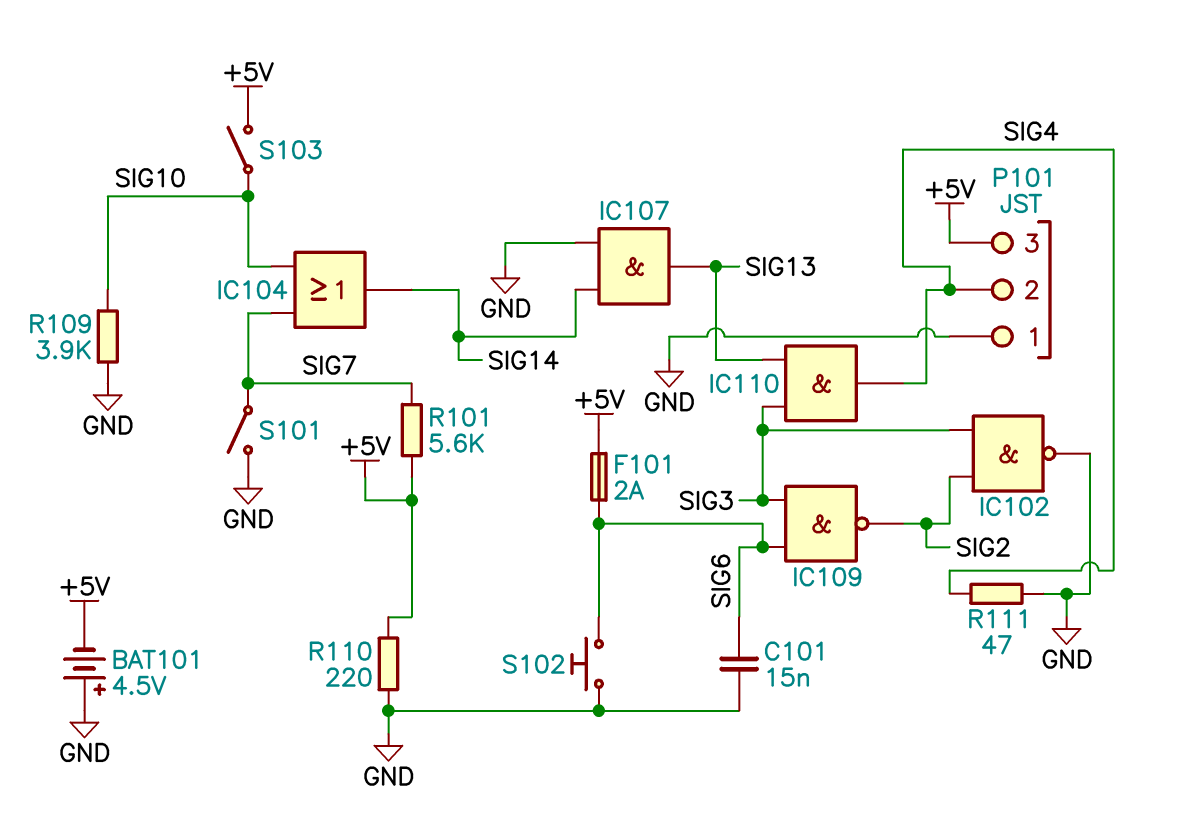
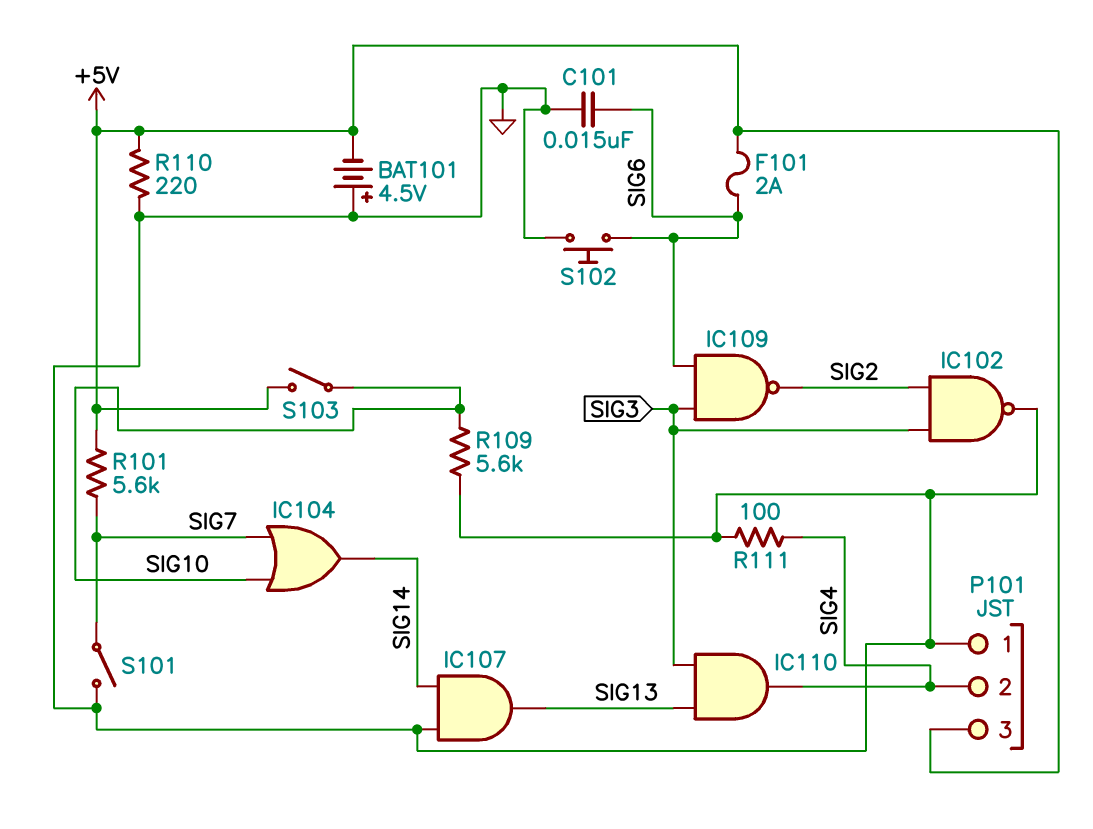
R109: 3.9k (GND, SIG10) -> 5.6k (GND, SIG10)
R111: 47 (GND, SIG4) -> 100 (GND, SIG4)

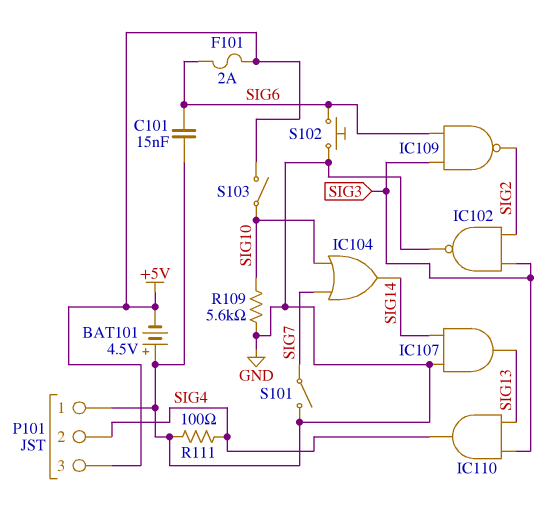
R101: 5.6k (+5V, SIG7) -> none
R110: 220 (+5V, GND) -> none

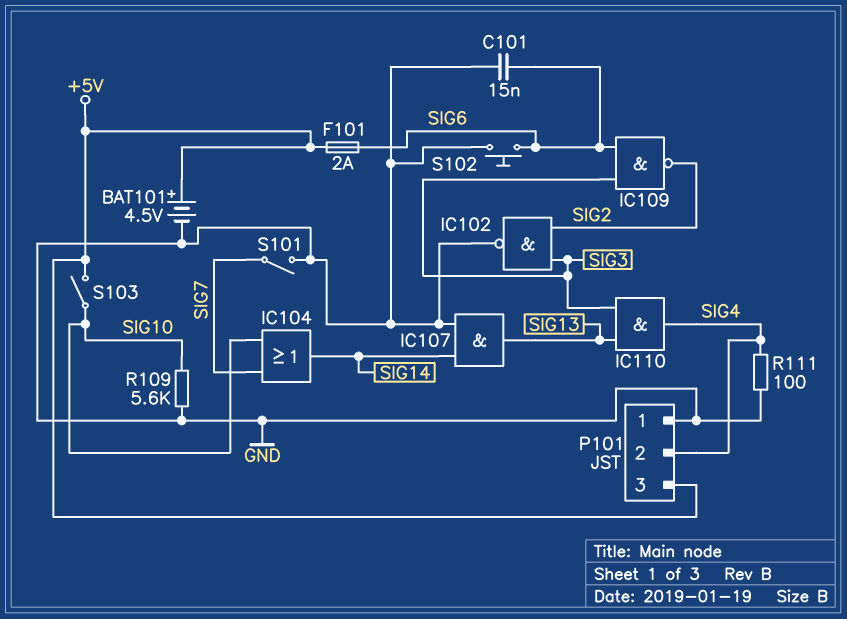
BAT101: 4.5V (plus GND, minus +5V) -> 4.5V (plus +5V, minus GND)

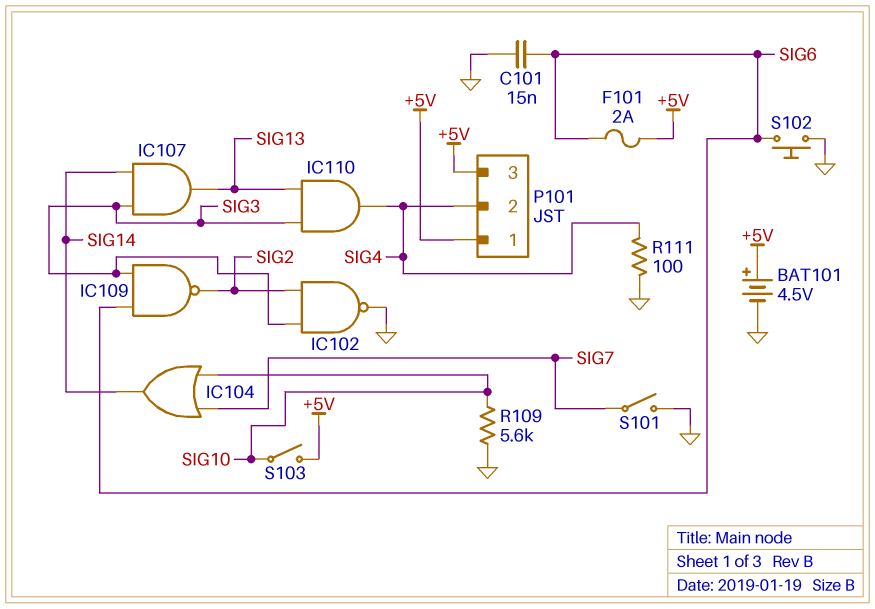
IC107: AND (in GND, in SIG14, out SIG13) -> AND (in SIG3, in SIG14, out SIG13)
P101 pin 1: GND -> +5V

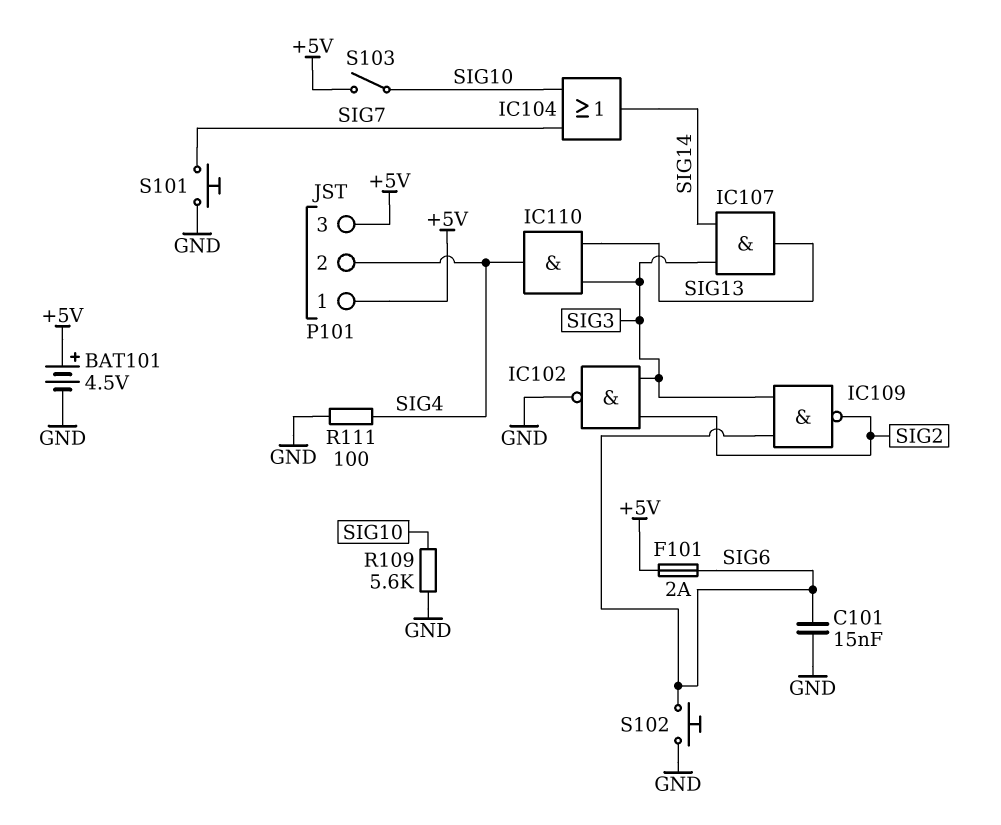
S101: switch (GND, SIG7) -> button (GND, SIG7)

